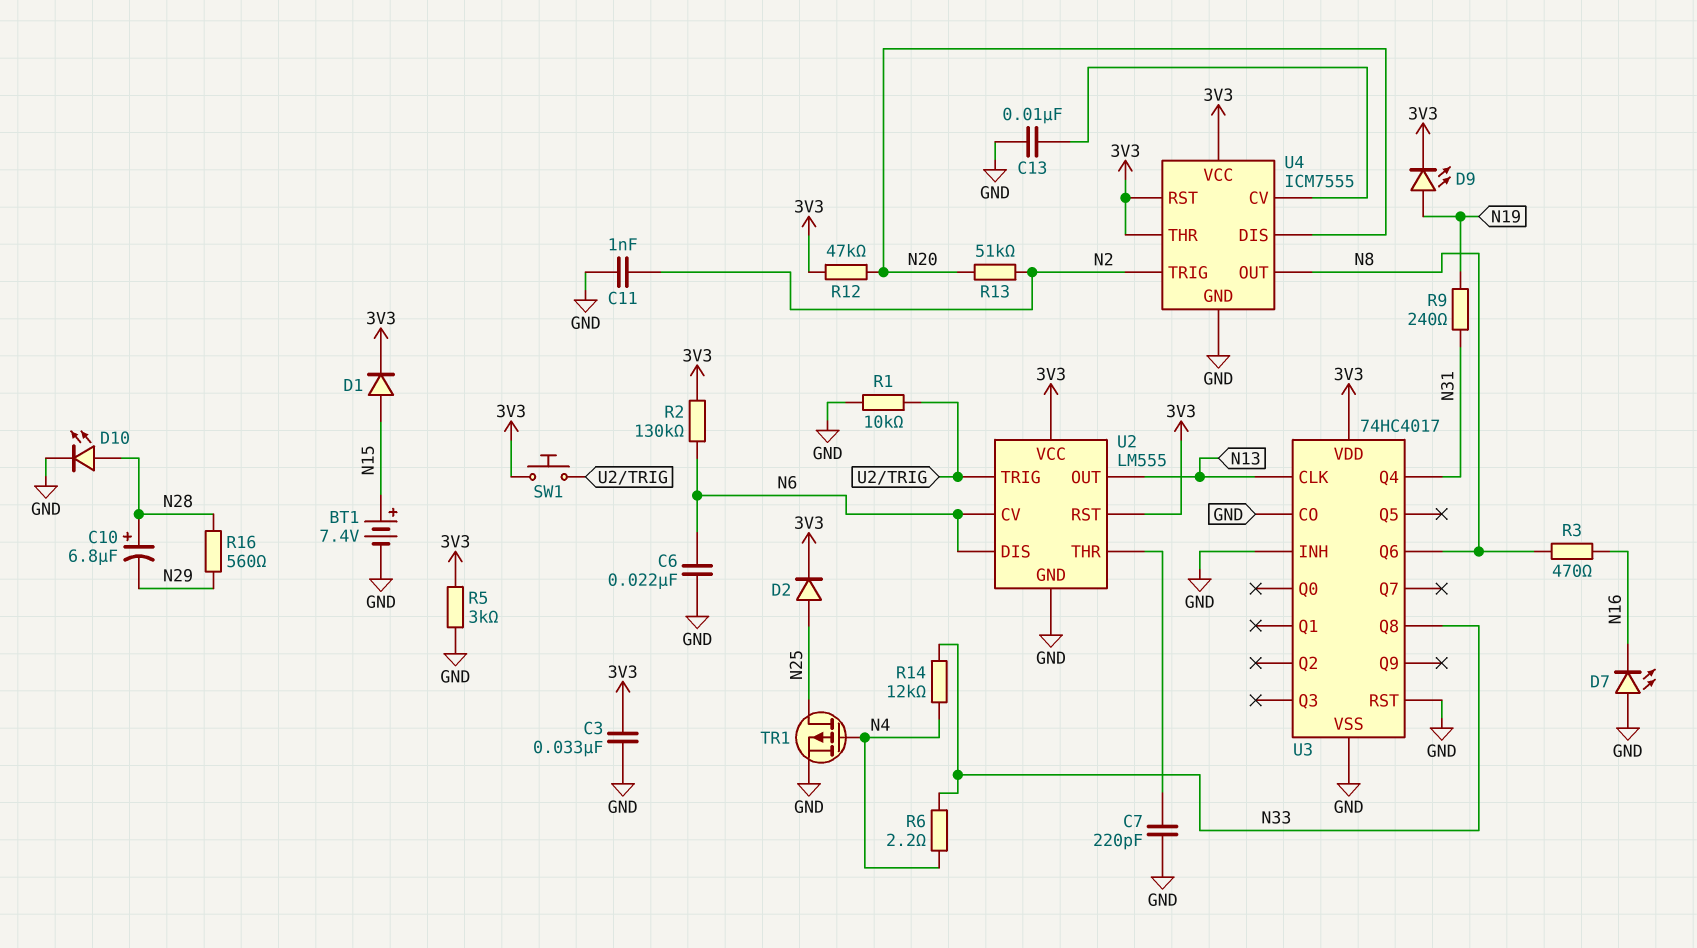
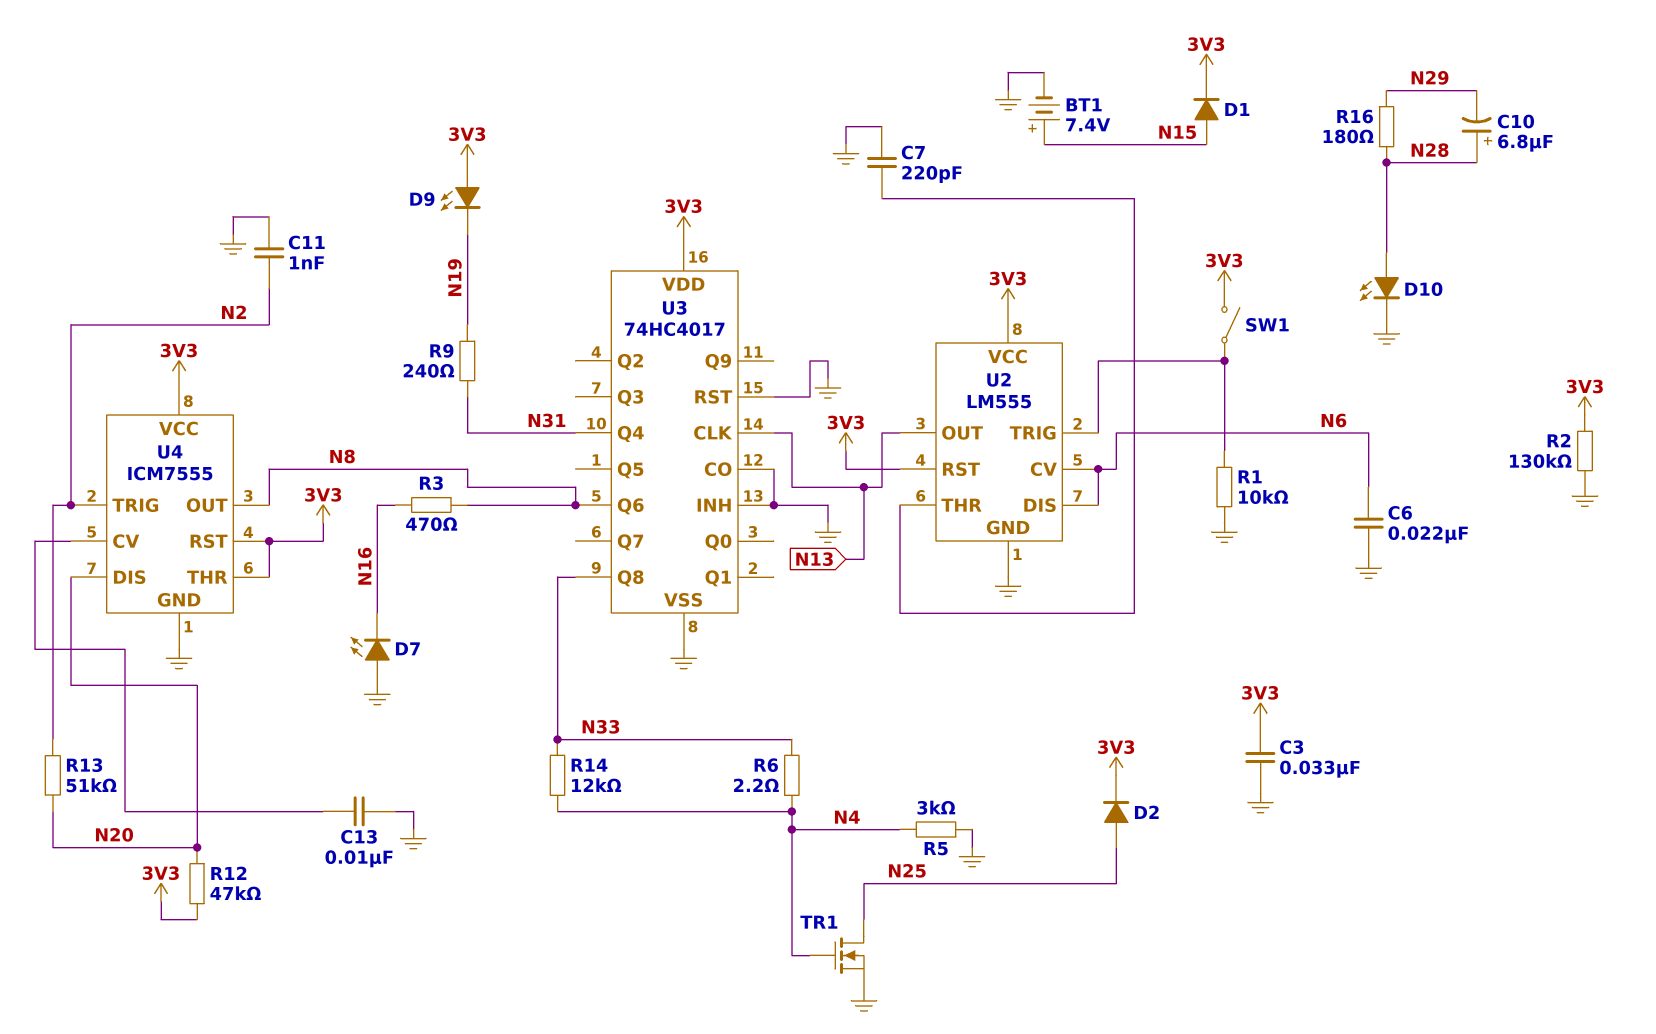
D9: LED (A N19, K 3V3) -> LED (A 3V3, K N19)
R2: 130k (3V3, N6) -> 130k (3V3, GND)
R5: 3k (3V3, GND) -> 3k (GND, N4)
R16: 560 (N28, N29) -> 180 (N28, N29)
SW1: button (3V3, U2/TRIG) -> switch (3V3, U2/TRIG)
TR1: PMOS (G N4, D N25, S GND) -> NMOS (G N4, D N25, S GND)

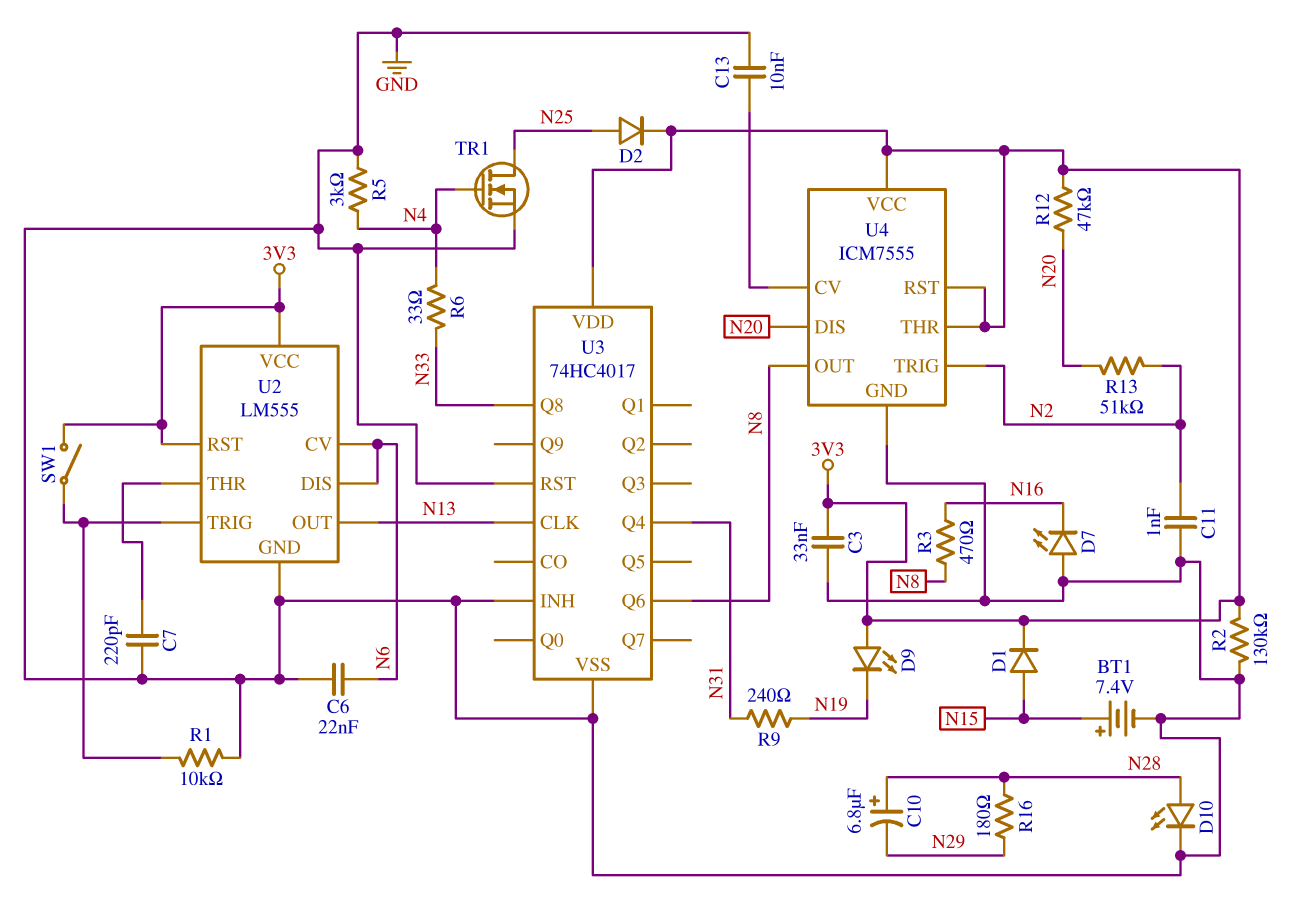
R6: 2.2 (N4, N33) -> 33 (N4, N33)
R14: 12k (N4, N33) -> none
U3 pin CO: GND -> none

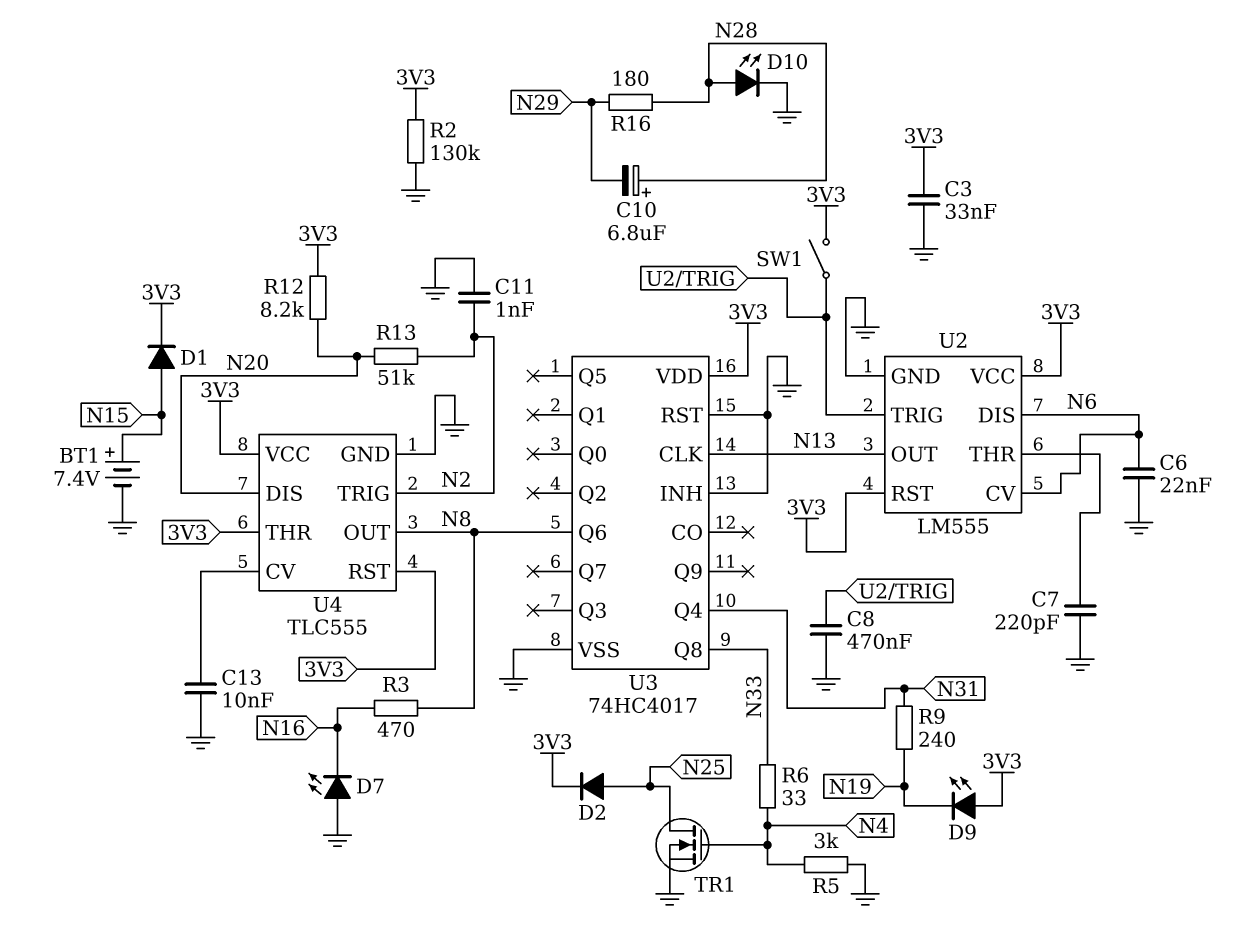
C8: none -> 470nF (GND, U2/TRIG)
R1: 10k (GND, U2/TRIG) -> none
R12: 47k (3V3, N20) -> 8.2k (3V3, N20)
U4: ICM7555 -> TLC555

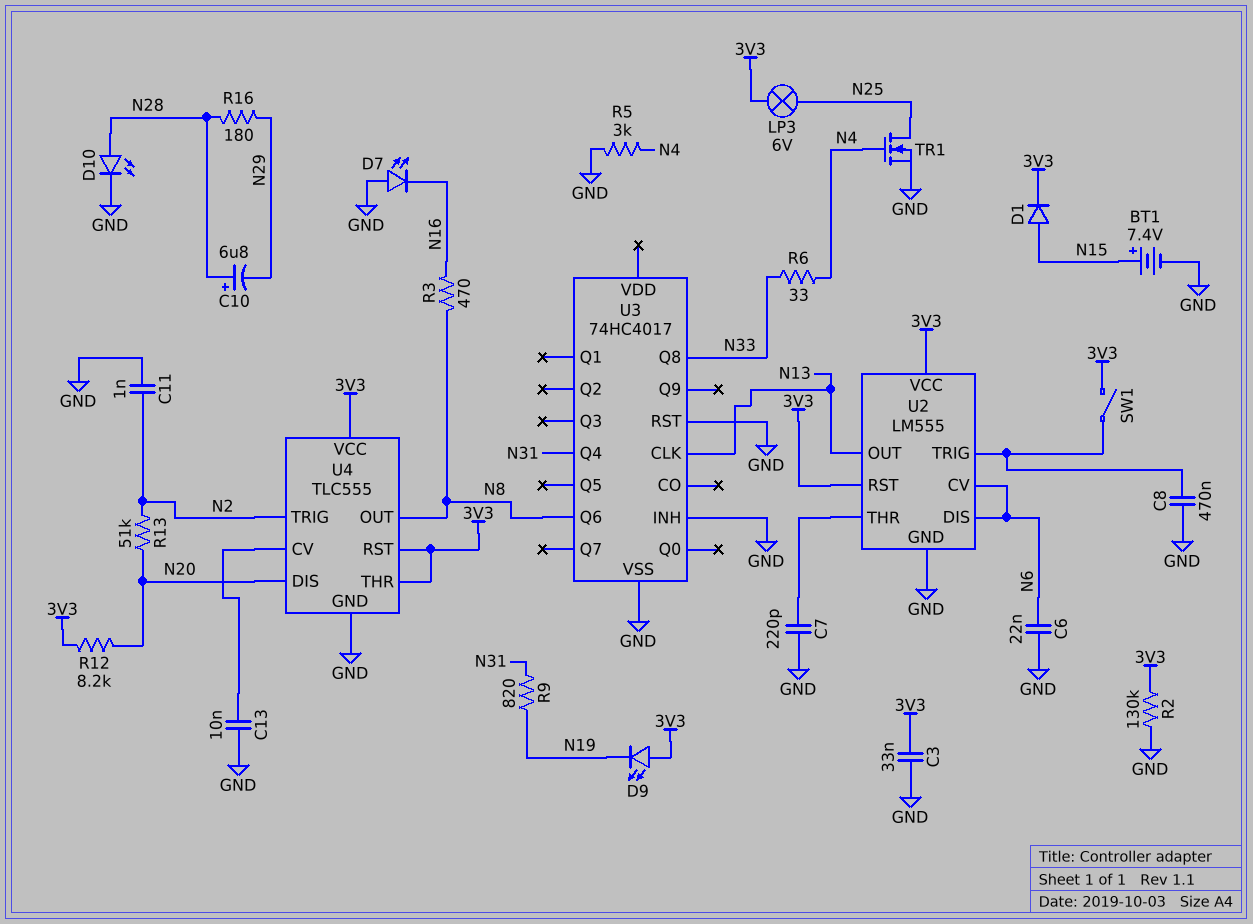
D2: diode (A N25, K 3V3) -> none
LP3: none -> lamp 6V (3V3, N25)
R9: 240 (N19, N31) -> 820 (N19, N31)
U3 pin VDD: 3V3 -> none

